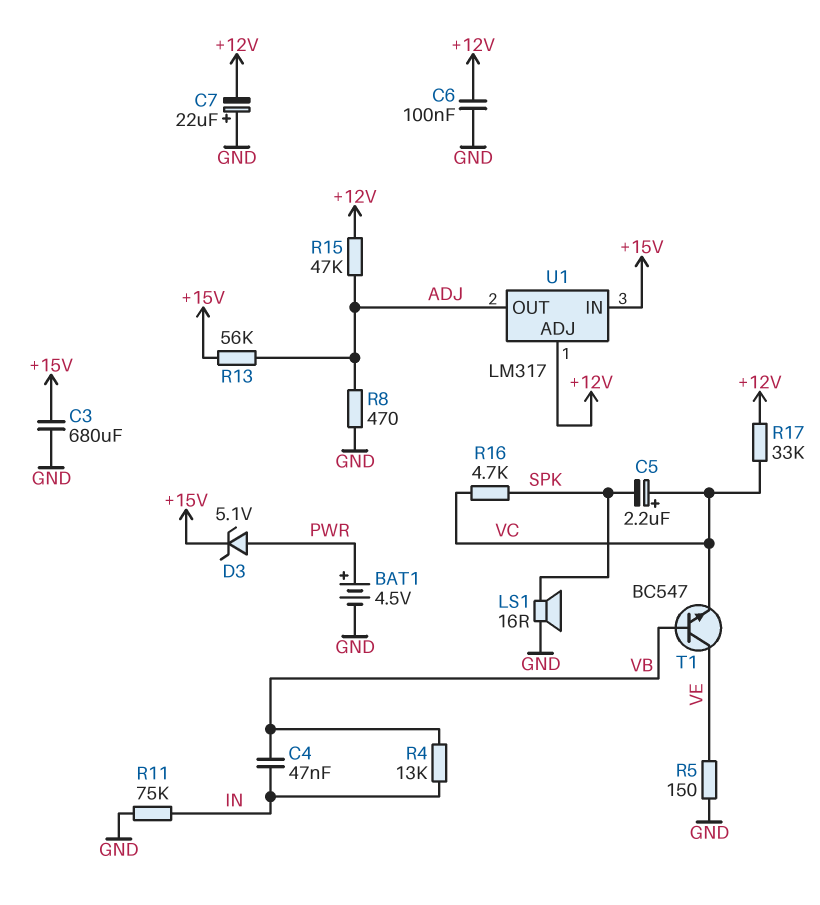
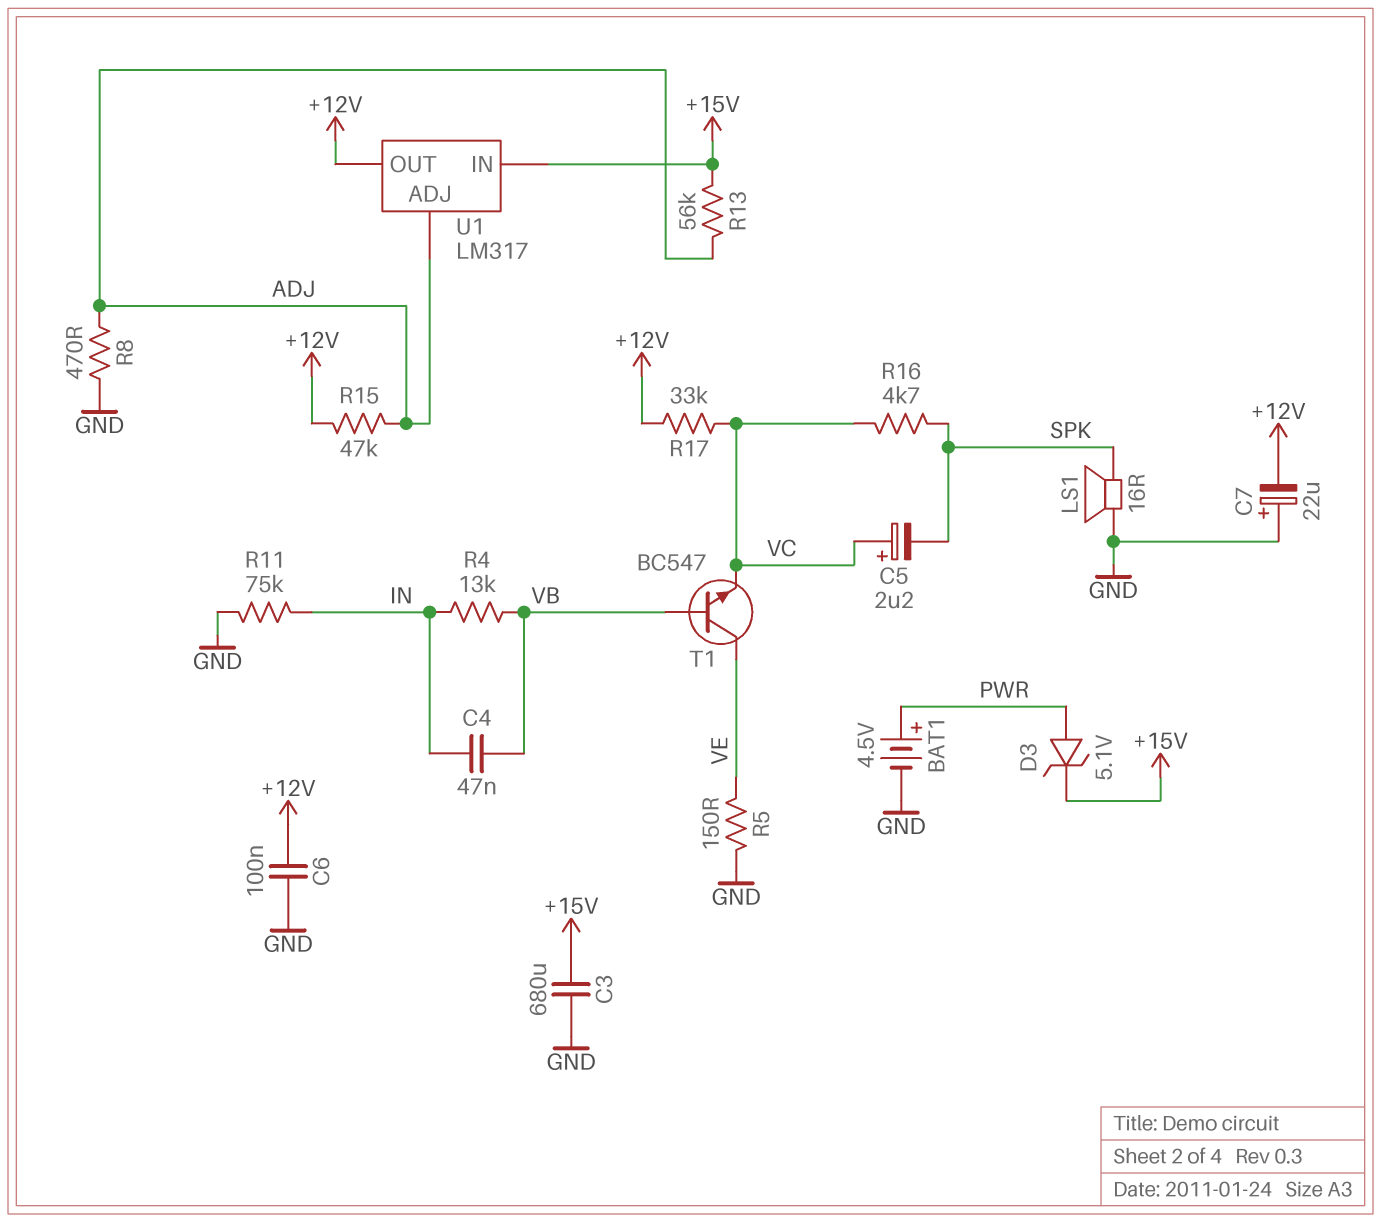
U1 pin ADJ: +12V -> ADJ
U1 pin OUT: ADJ -> +12V

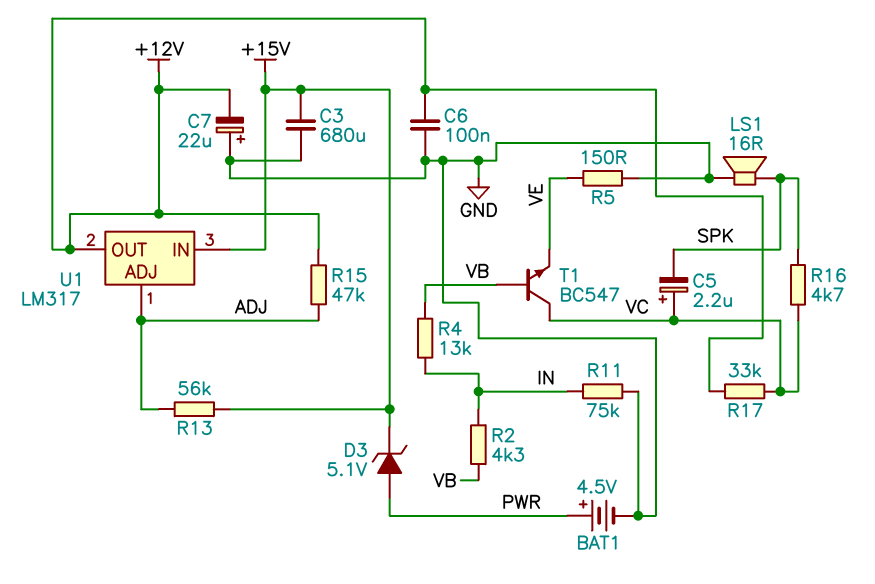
C4: 47nF (IN, VB) -> none
R2: none -> 4.3k (IN, VB)
R8: 470 (ADJ, GND) -> none
T1: NPN BC547 (B VB, C VE, E VC) -> NPN BC547 (B VB, C VC, E VE)

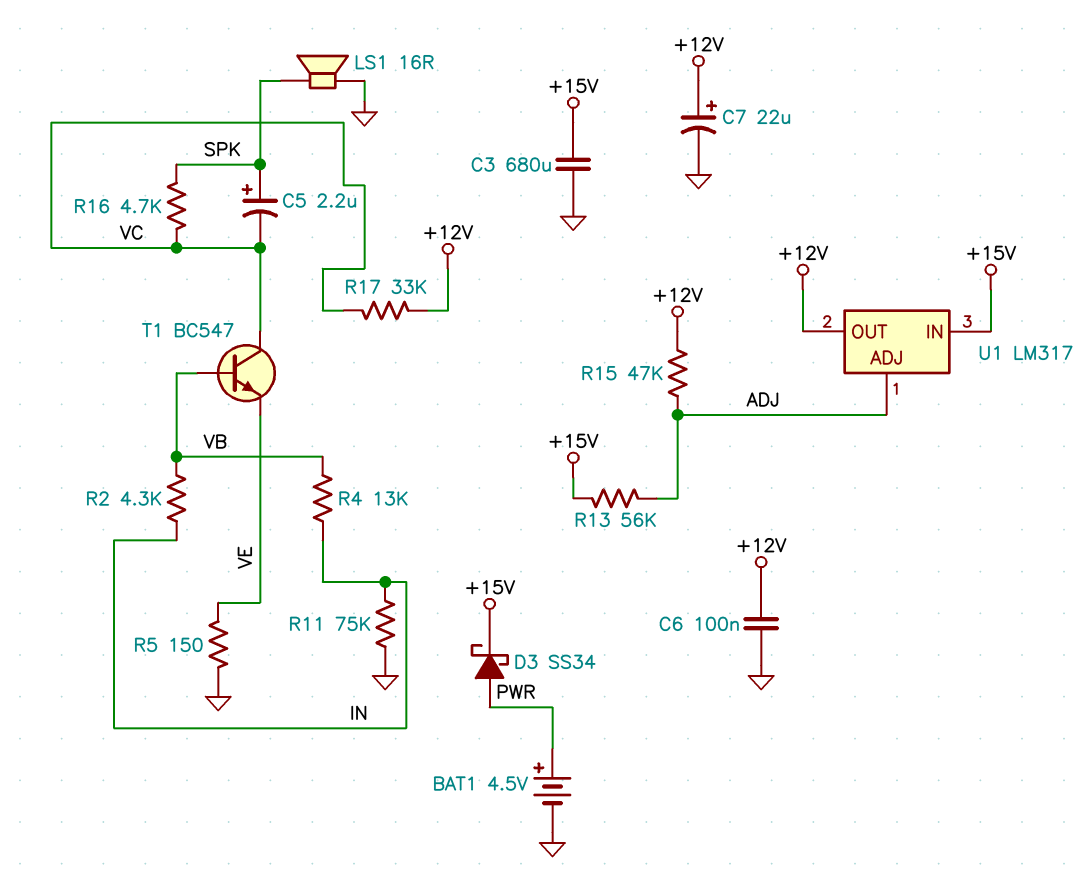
C5: 2.2uF (plus VC, minus SPK) -> 2.2uF (plus SPK, minus VC)
C7: 22uF (plus GND, minus +12V) -> 22uF (plus +12V, minus GND)
D3: zener 5.1V (A PWR, K +15V) -> schottky SS34 (A PWR, K +15V)

